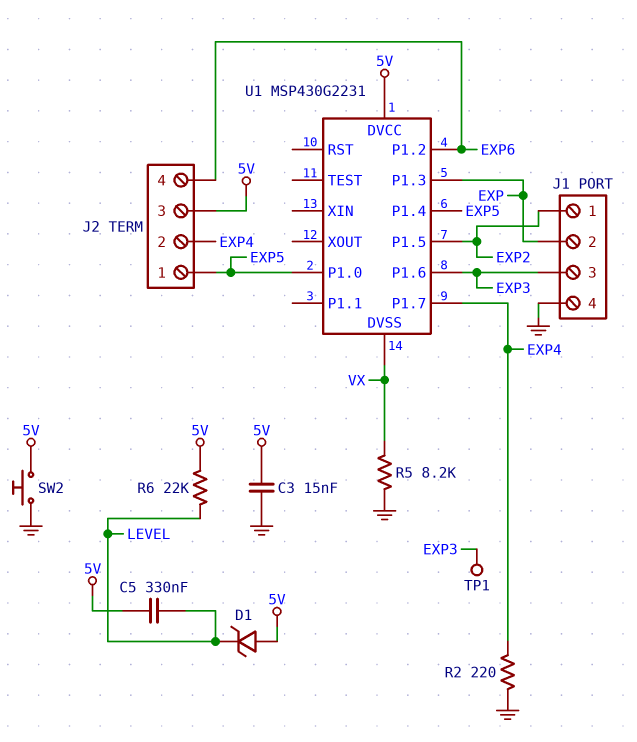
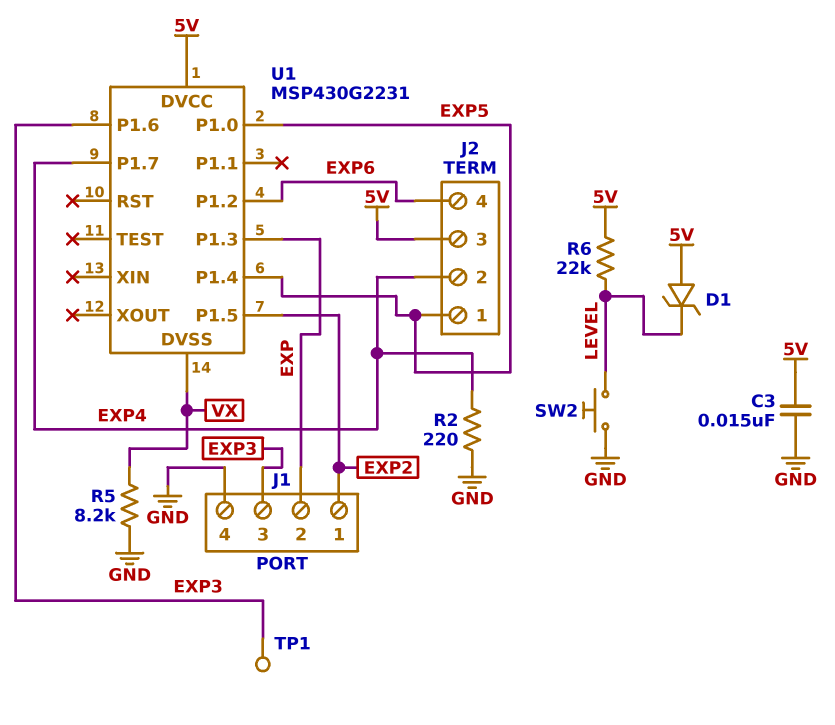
C5: 330nF (5V, LEVEL) -> none
SW2: button (5V, GND) -> button (GND, LEVEL)

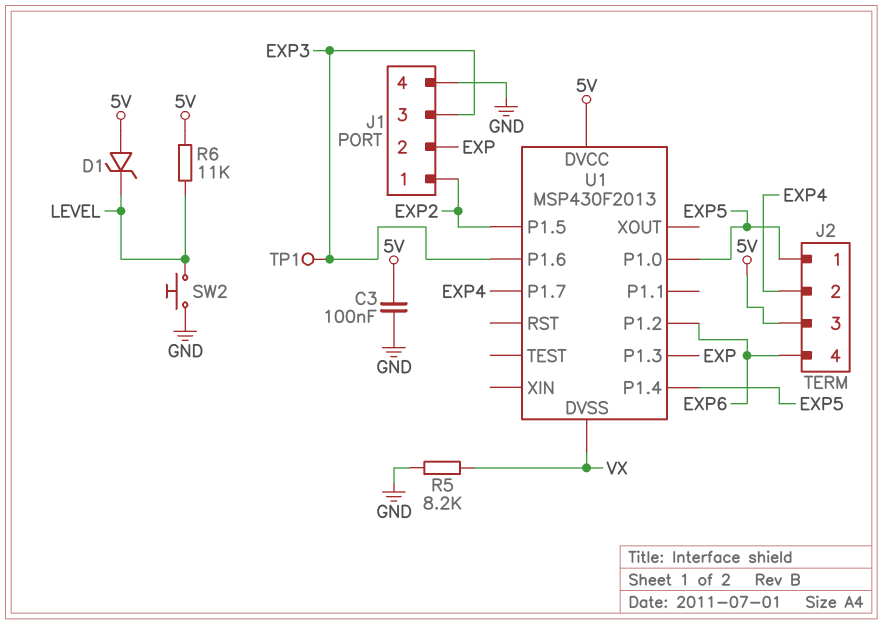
C3: 15nF (5V, GND) -> 100nF (5V, GND)
R2: 220 (EXP4, GND) -> none
R6: 22k (5V, LEVEL) -> 11k (5V, LEVEL)
U1: MSP430G2231 -> MSP430F2013

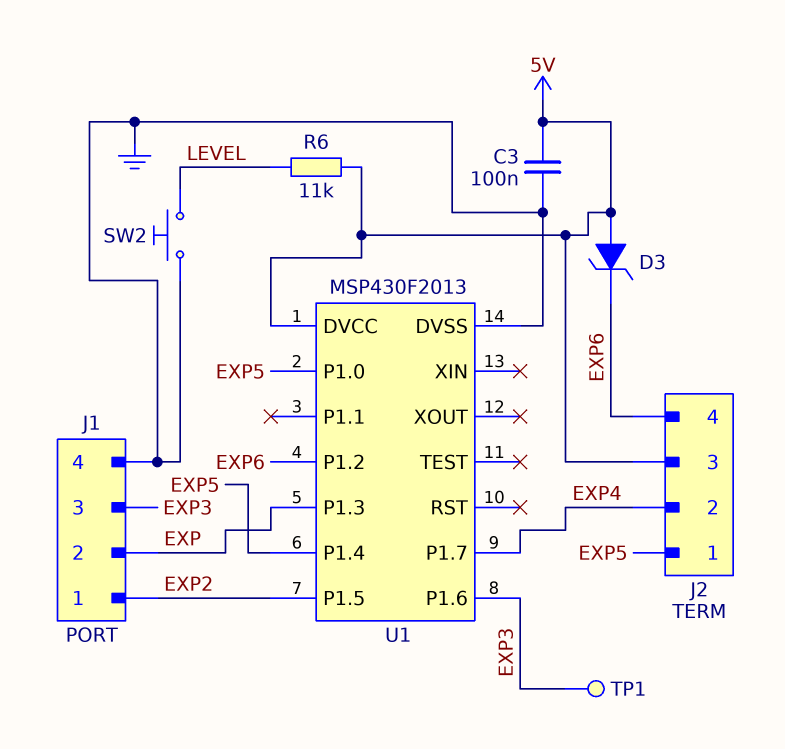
D1: zener (A 5V, K LEVEL) -> none
D3: none -> zener (A 5V, K EXP6)
R5: 8.2k (GND, VX) -> none
U1 pin DVSS: VX -> GND

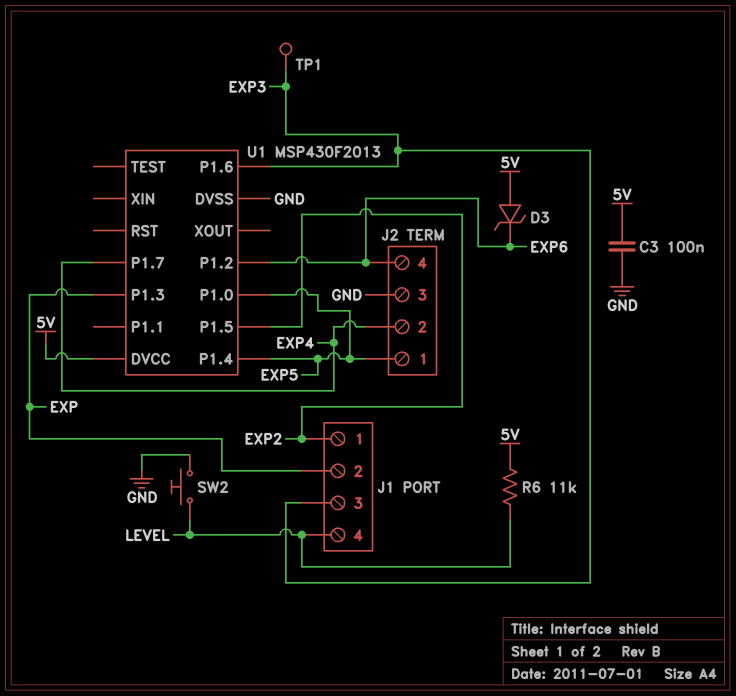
J1 pin 4: GND -> LEVEL
J2 pin 3: 5V -> GND

